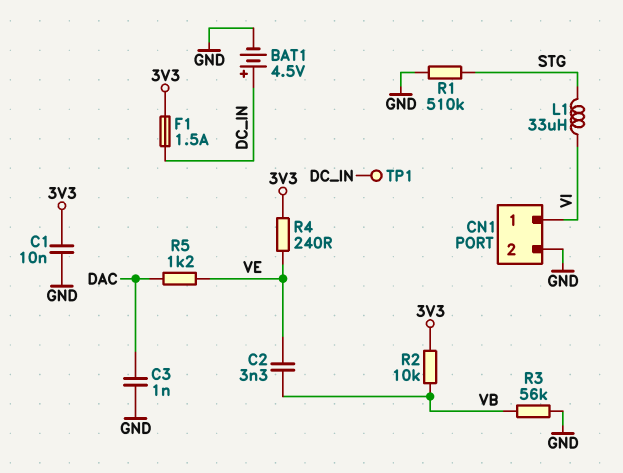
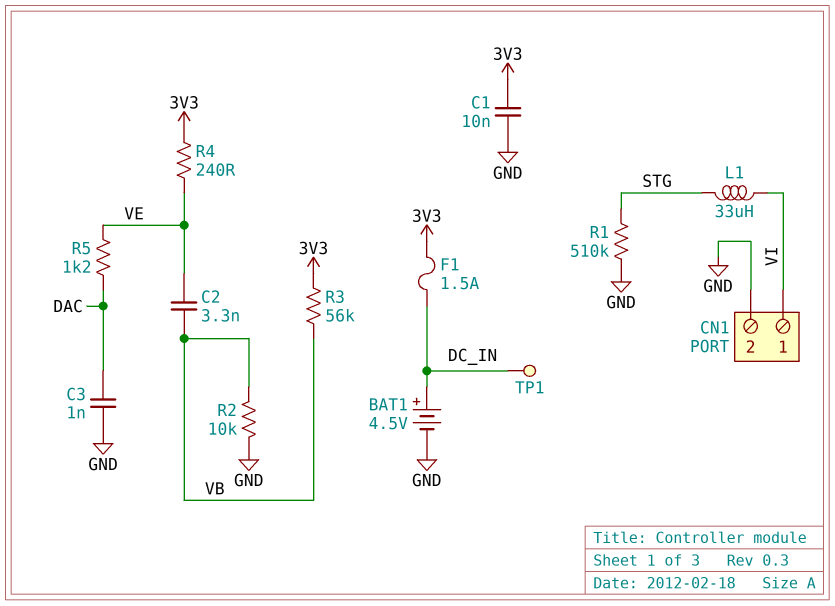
R2: 10k (3V3, VB) -> 10k (GND, VB)
R3: 56k (GND, VB) -> 56k (3V3, VB)

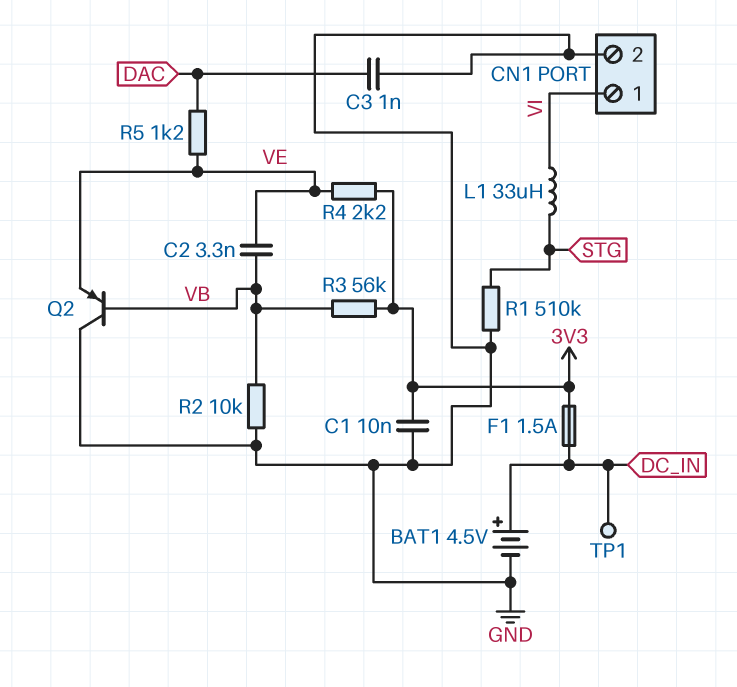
Q2: none -> PNP (B VB, C GND, E VE)
R4: 240 (3V3, VE) -> 2.2k (3V3, VE)

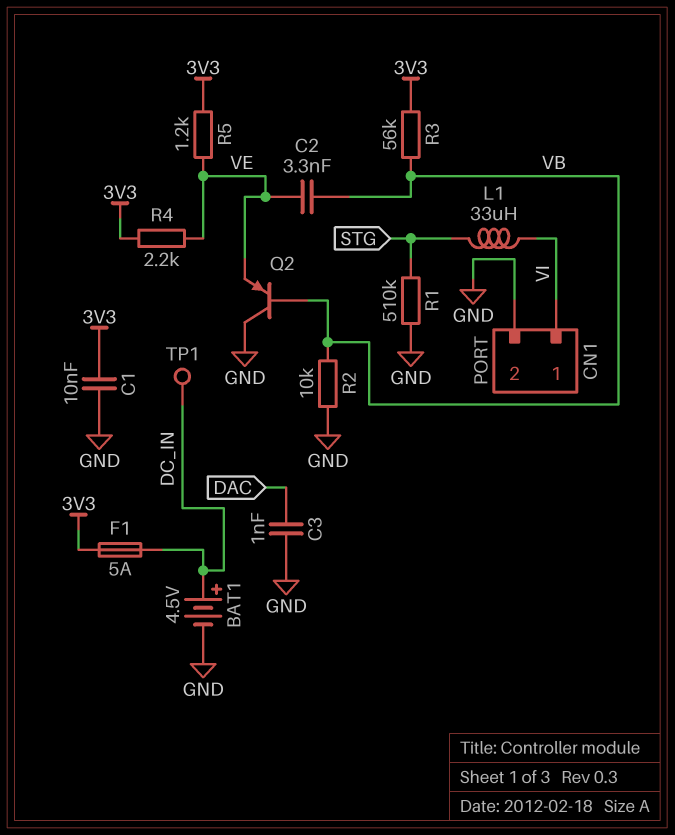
F1: 1.5A (3V3, DC_IN) -> 5A (3V3, DC_IN)
R5: 1.2k (DAC, VE) -> 1.2k (3V3, VE)

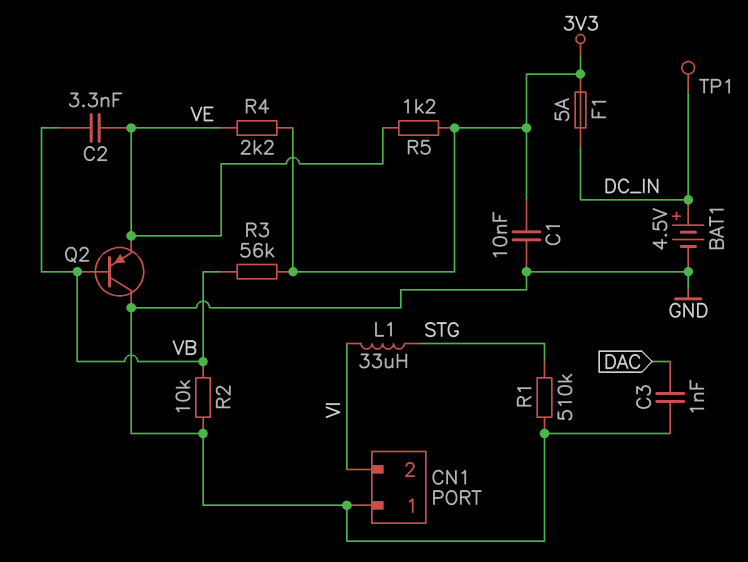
CN1 pin 1: VI -> GND
CN1 pin 2: GND -> VI

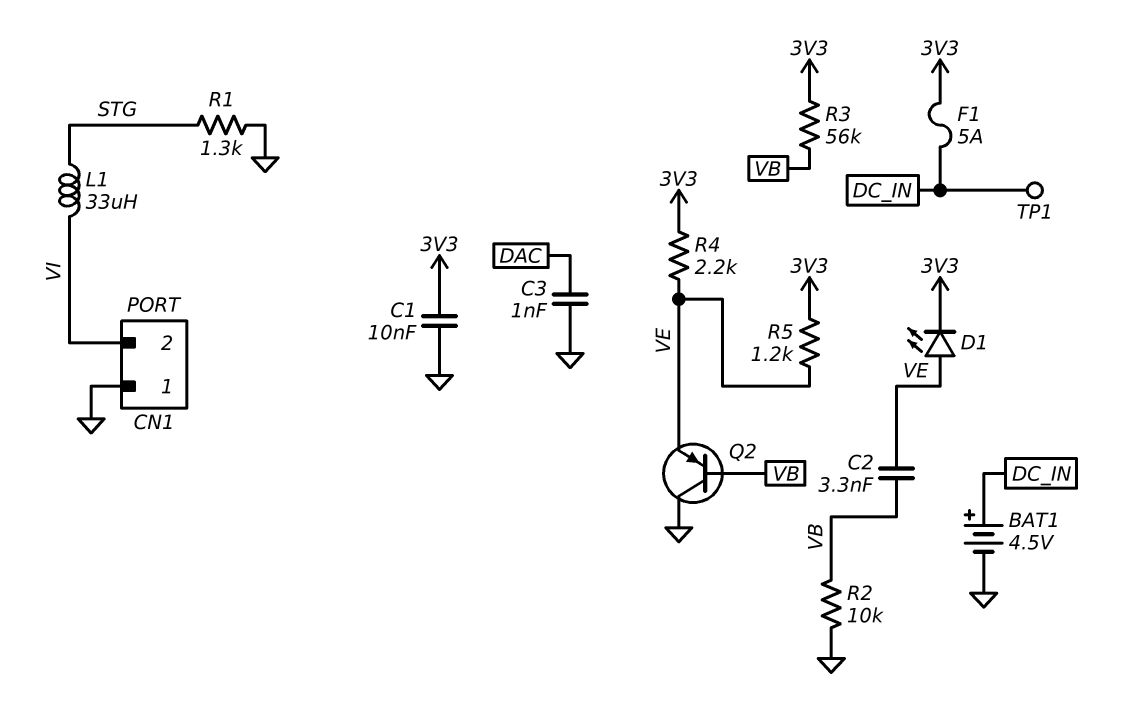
D1: none -> LED (A VE, K 3V3)
R1: 510k (GND, STG) -> 1.3k (GND, STG)

